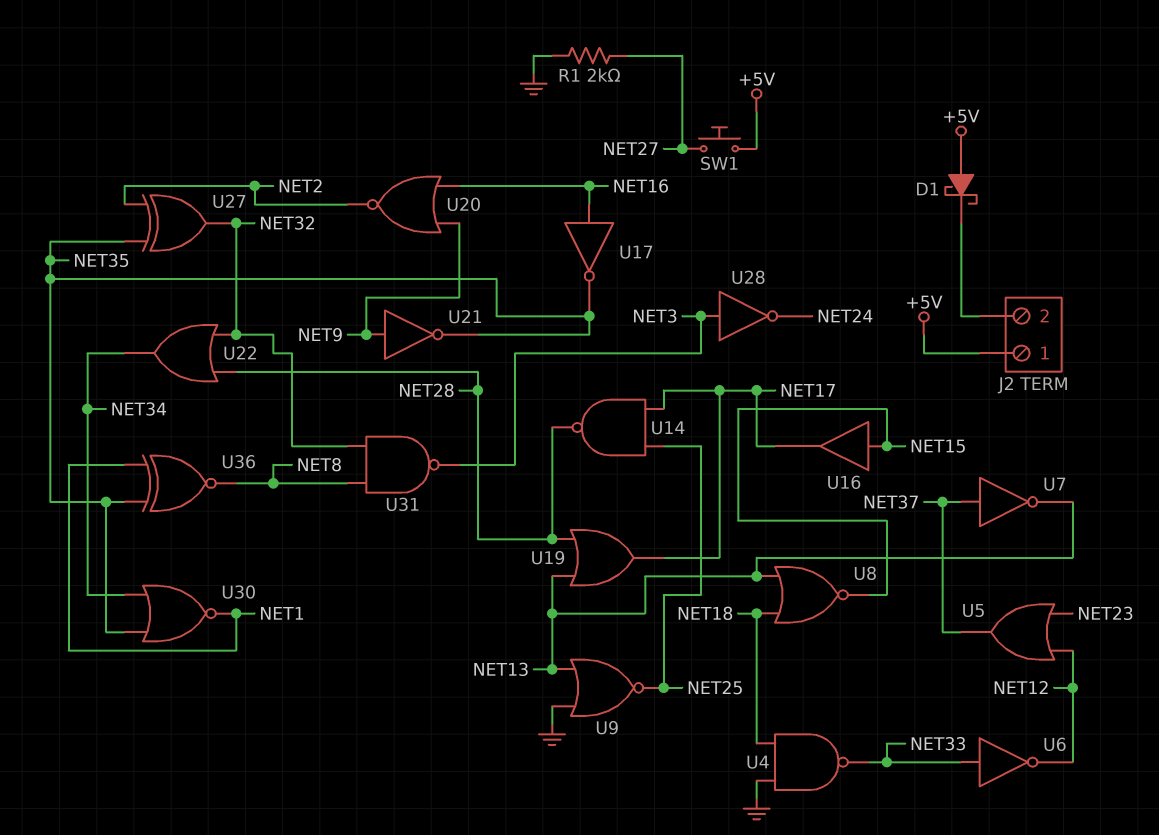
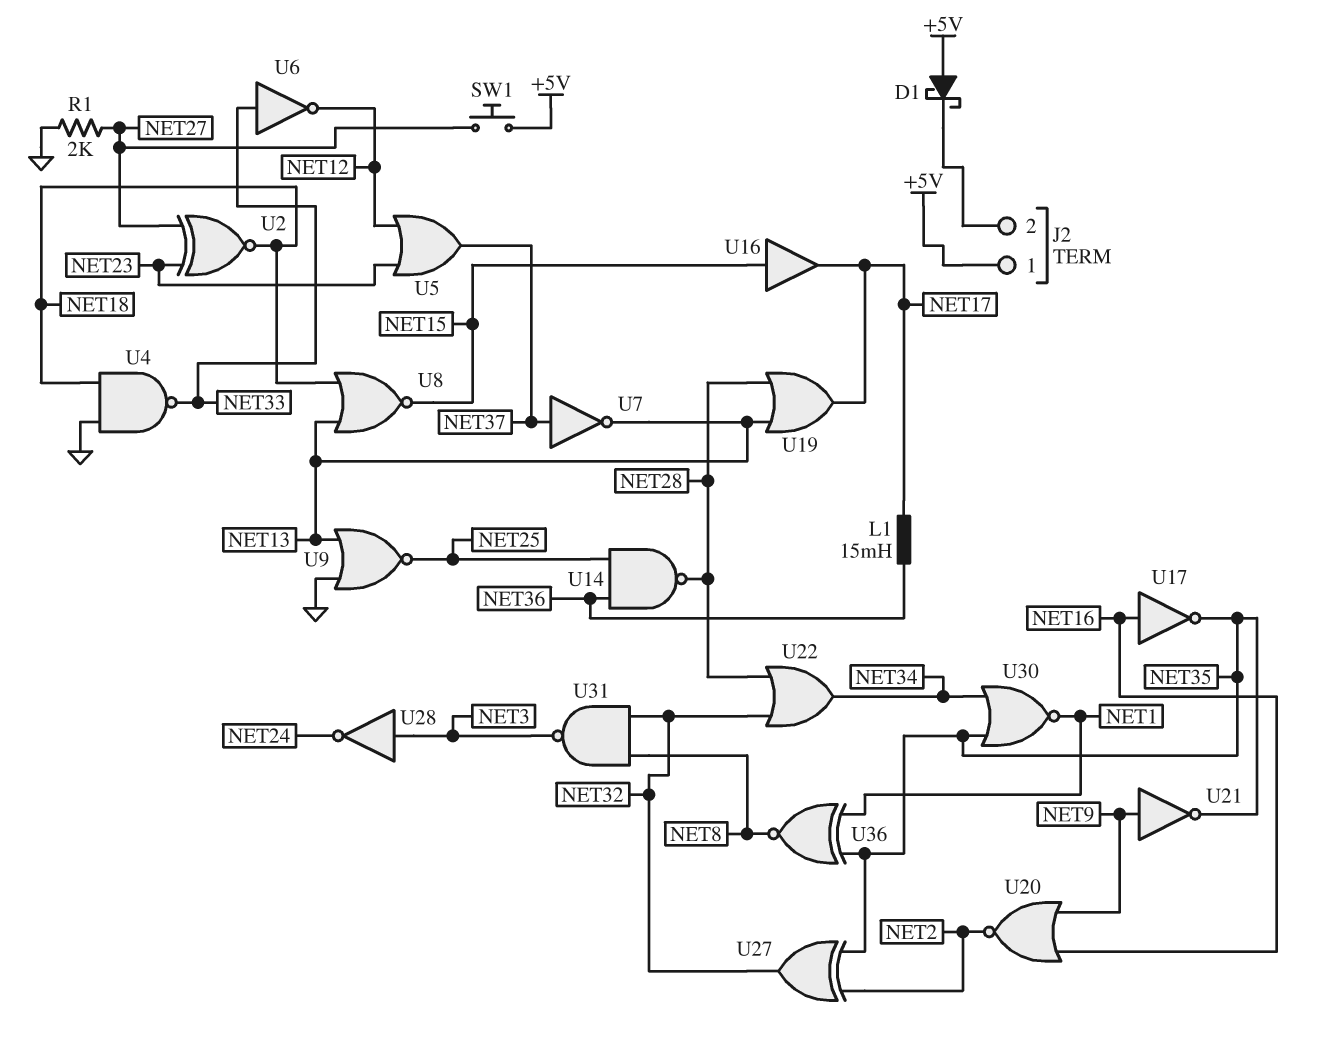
L1: none -> 15mH (NET17, NET36)
U2: none -> XNOR (in NET23, in NET27, out NET18)
U14: NAND (in NET17, in NET25, out NET28) -> NAND (in NET25, in NET36, out NET28)

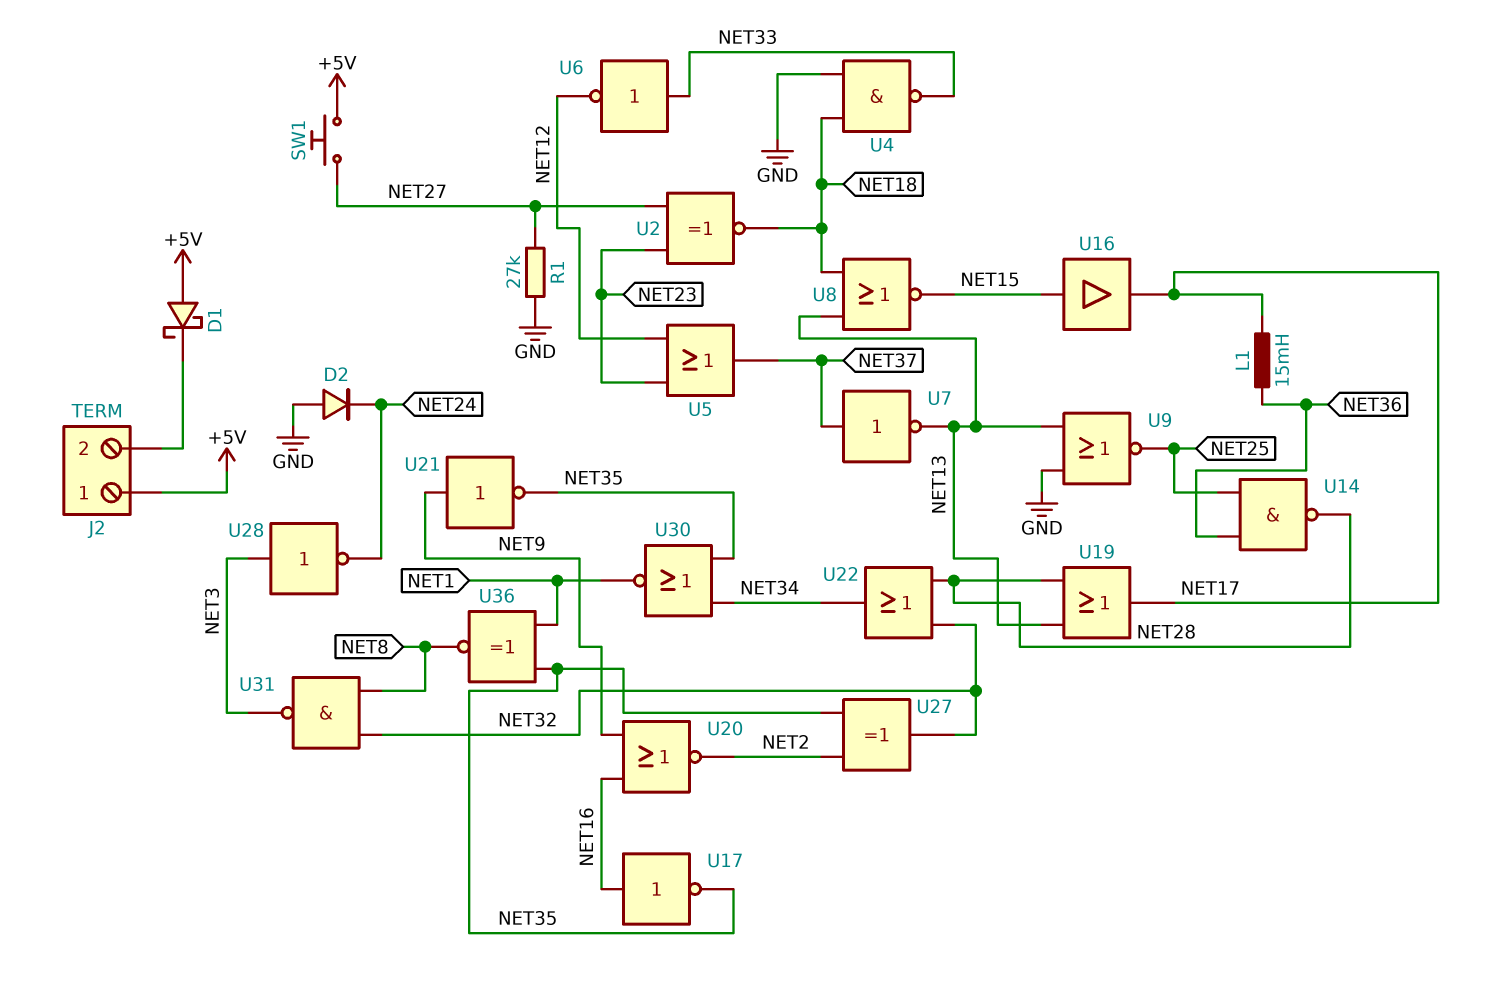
D2: none -> diode (A GND, K NET24)
R1: 2k (GND, NET27) -> 27k (GND, NET27)

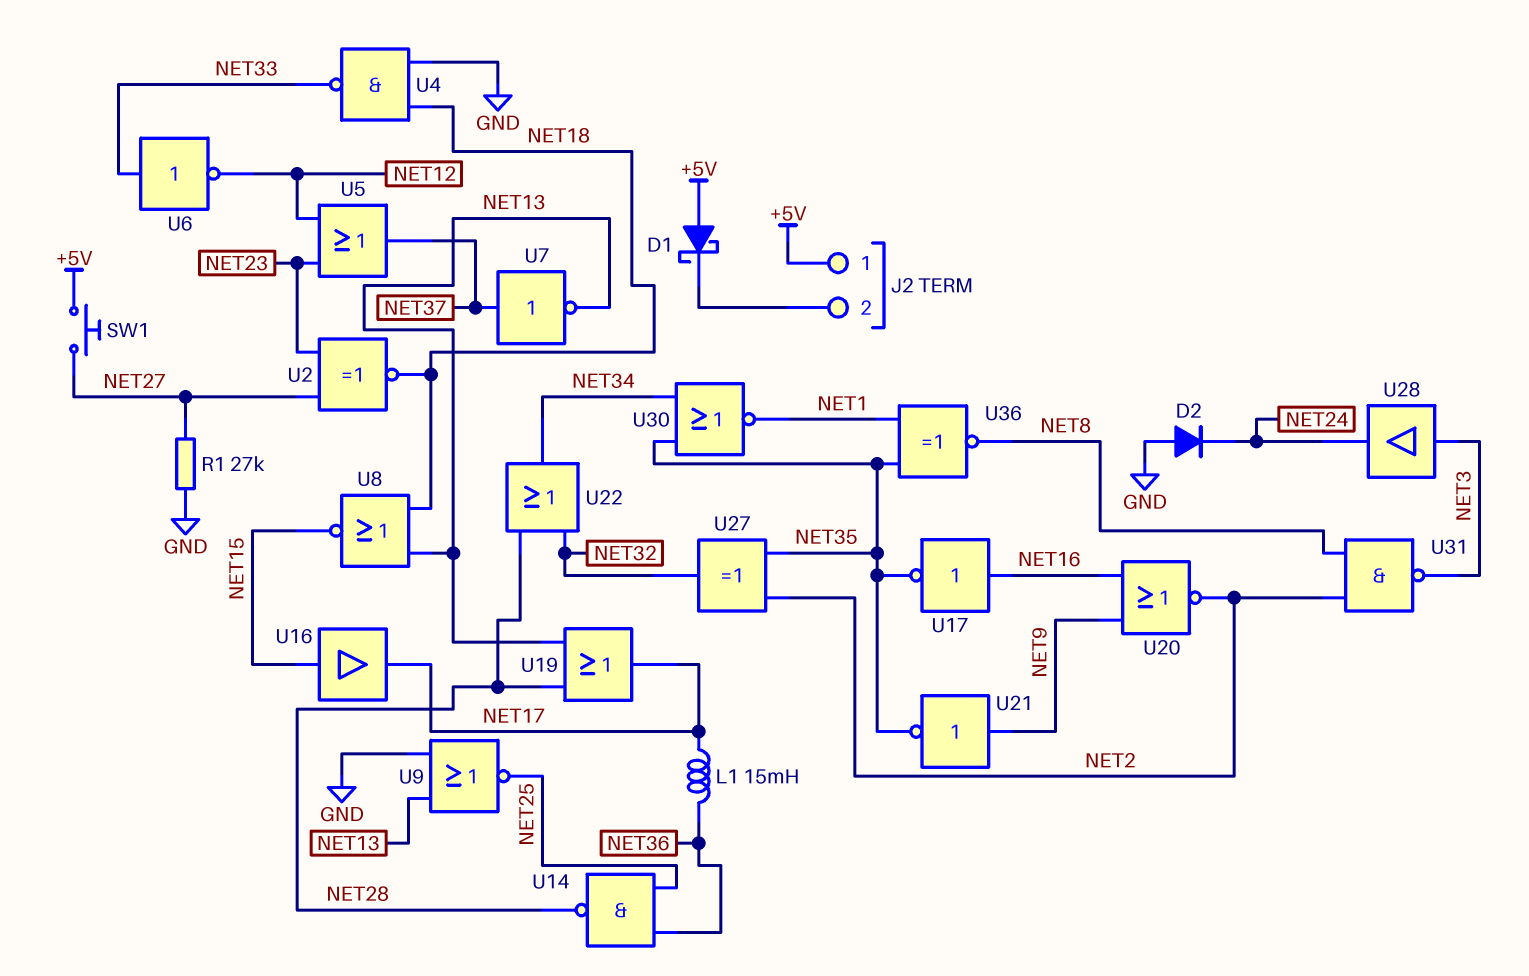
U28: NOT (in NET3, out NET24) -> buffer (in NET3, out NET24)
U31: NAND (in NET8, in NET32, out NET3) -> NAND (in NET2, in NET8, out NET3)

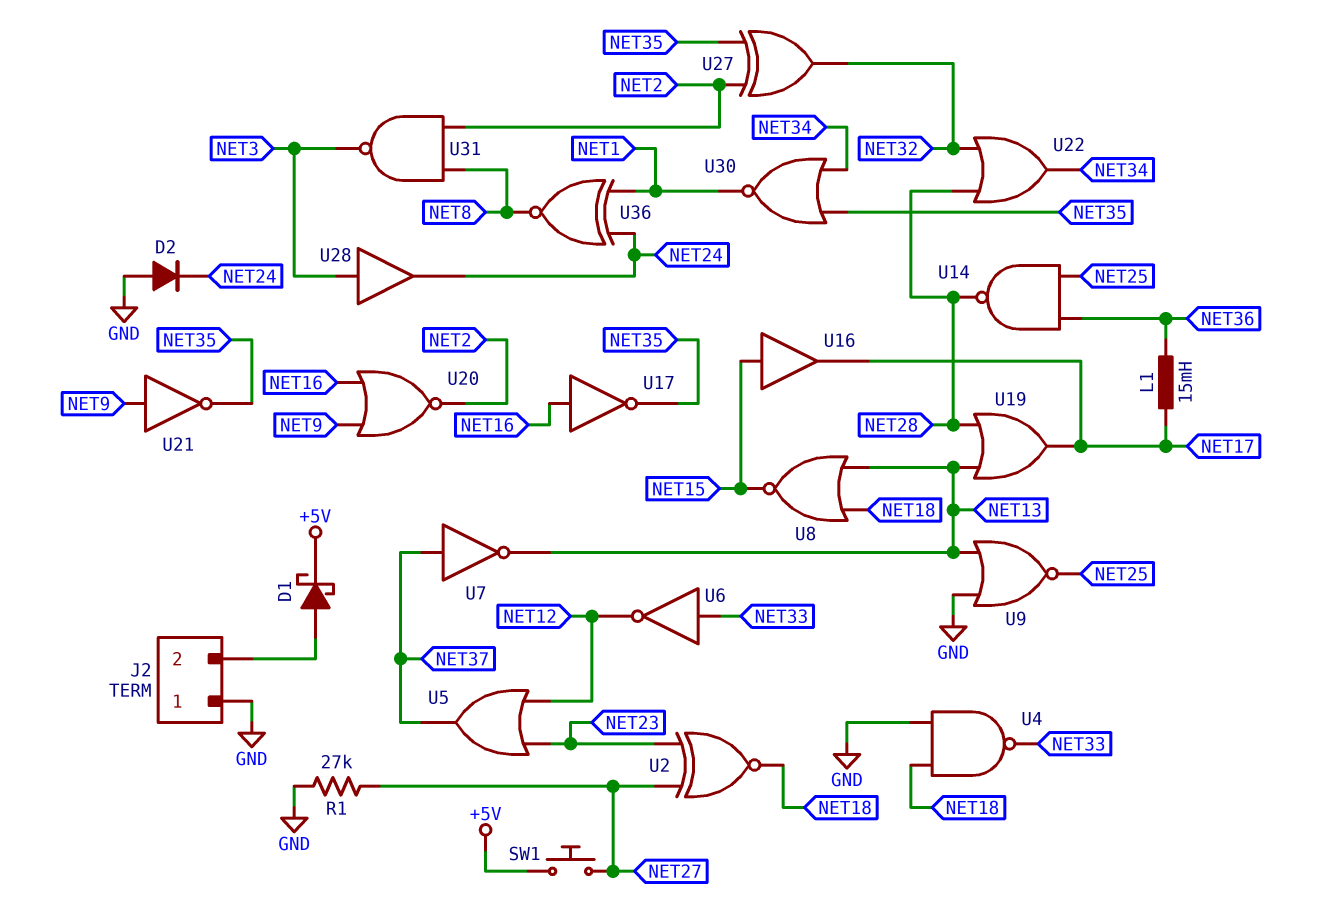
D1: schottky (A +5V, K J2/2) -> schottky (A J2/2, K +5V)
J2 pin 1: +5V -> GND
U36: XNOR (in NET1, in NET35, out NET8) -> XNOR (in NET1, in NET24, out NET8)

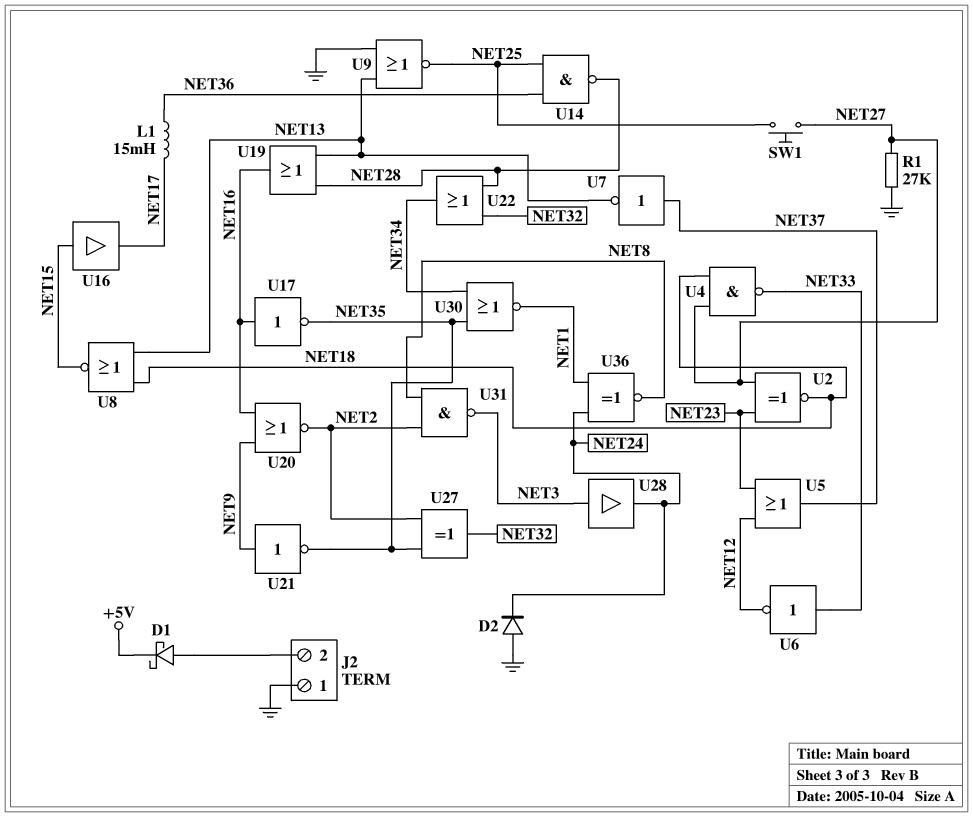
SW1: button (+5V, NET27) -> button (NET25, NET27)
U4: NAND (in GND, in NET18, out NET33) -> NAND (in NET18, in NET27, out NET33)
U19: OR (in NET13, in NET28, out NET17) -> OR (in NET13, in NET28, out NET16)

